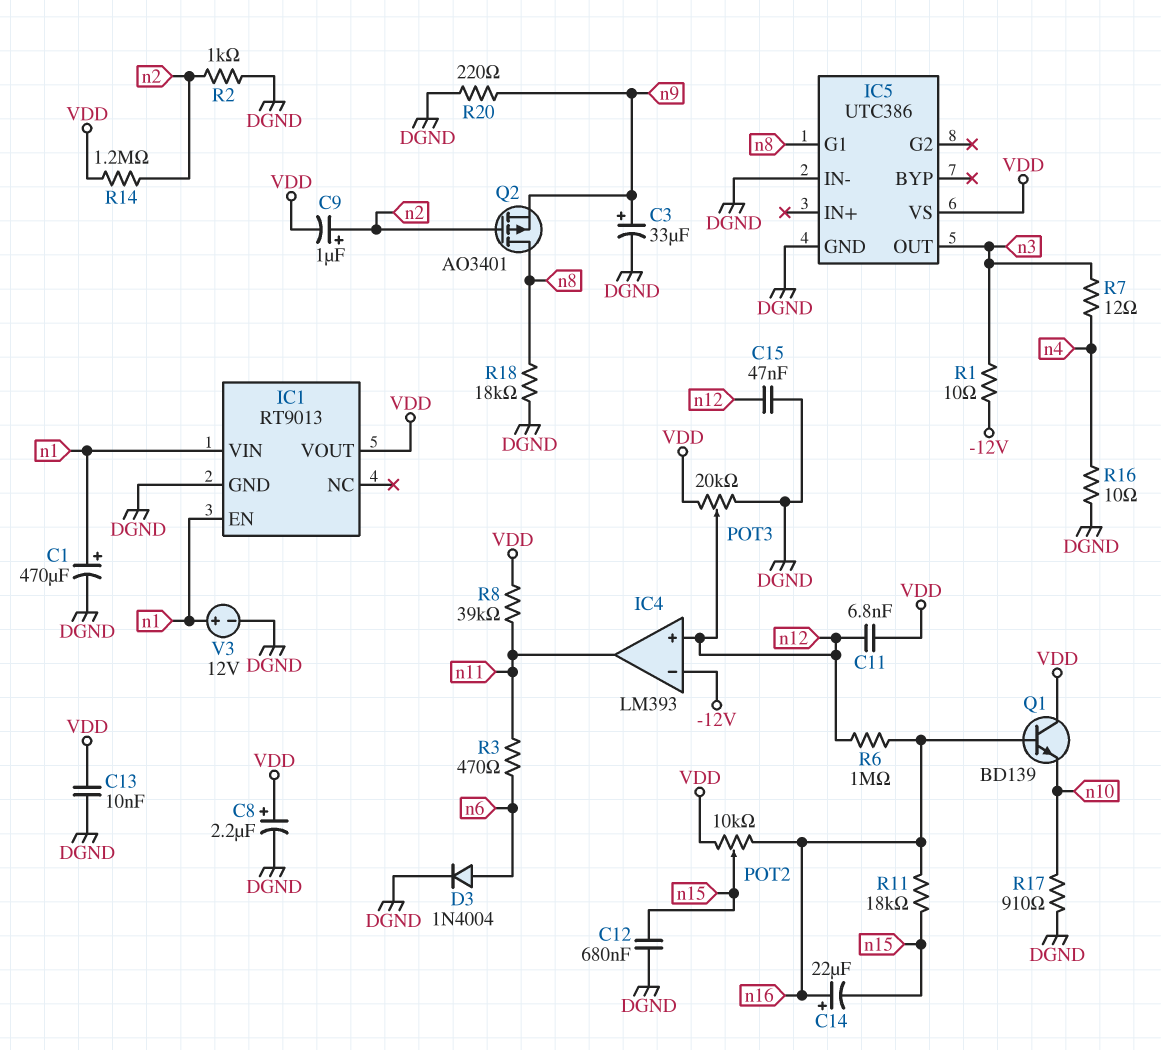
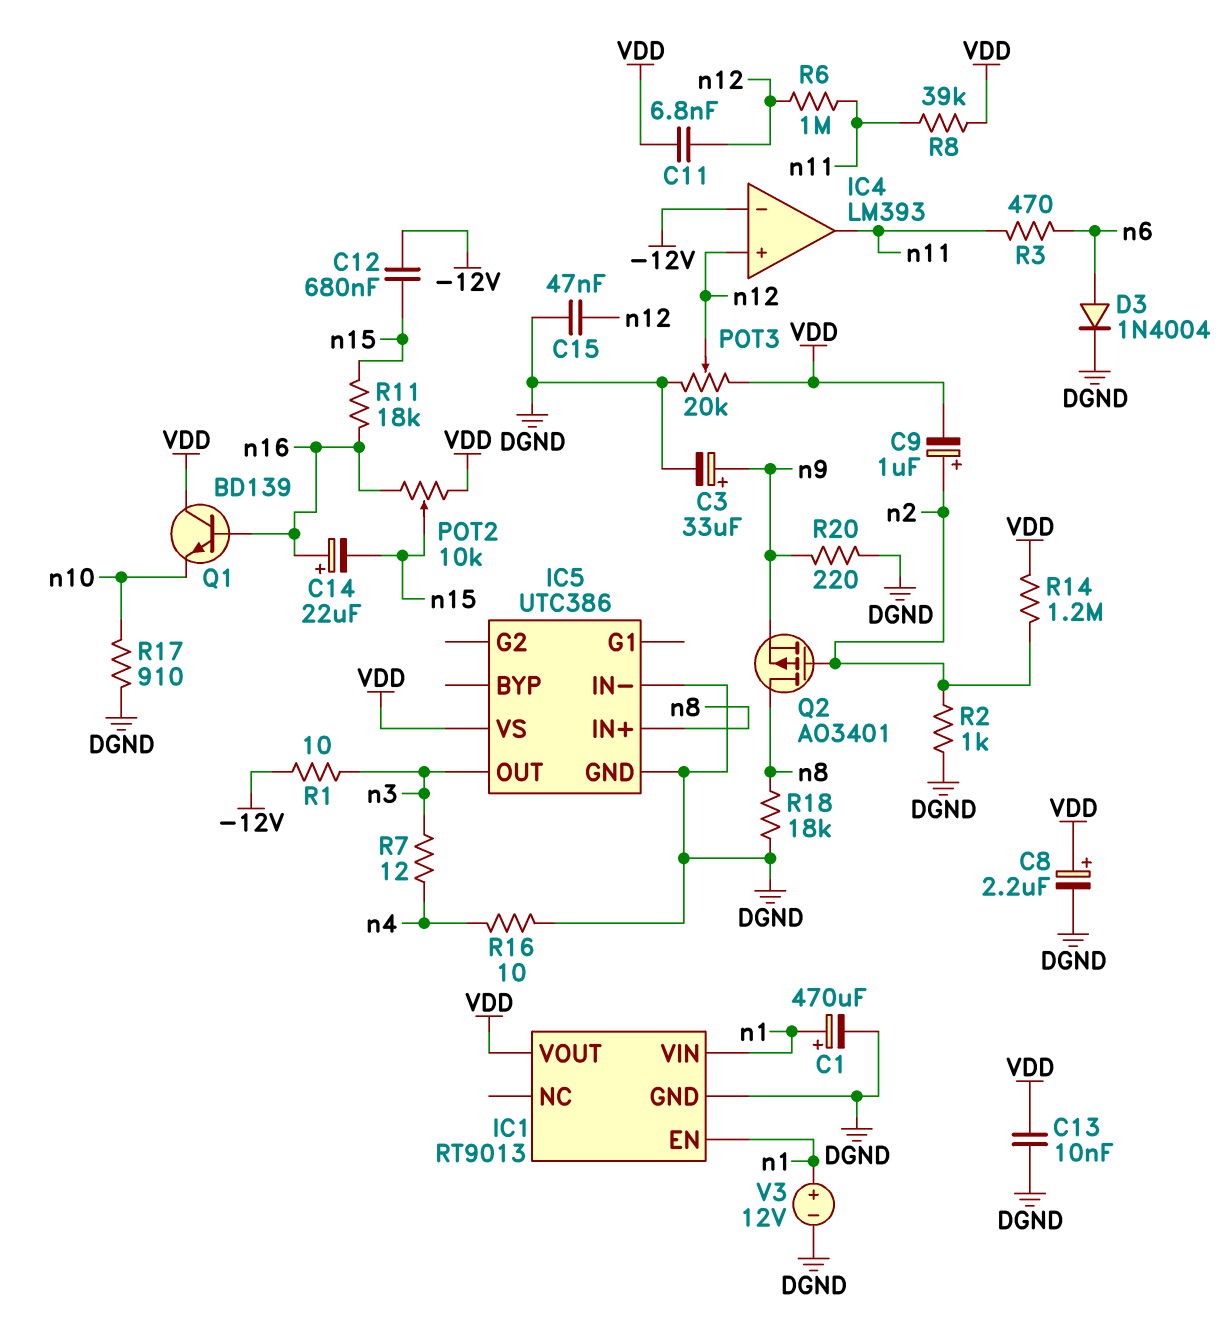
C12: 680nF (DGND, n15) -> 680nF (-12V, n15)
IC5 pin G1: n8 -> none
IC5 pin IN+: none -> n8
R6: 1M (n12, n16) -> 1M (n11, n12)

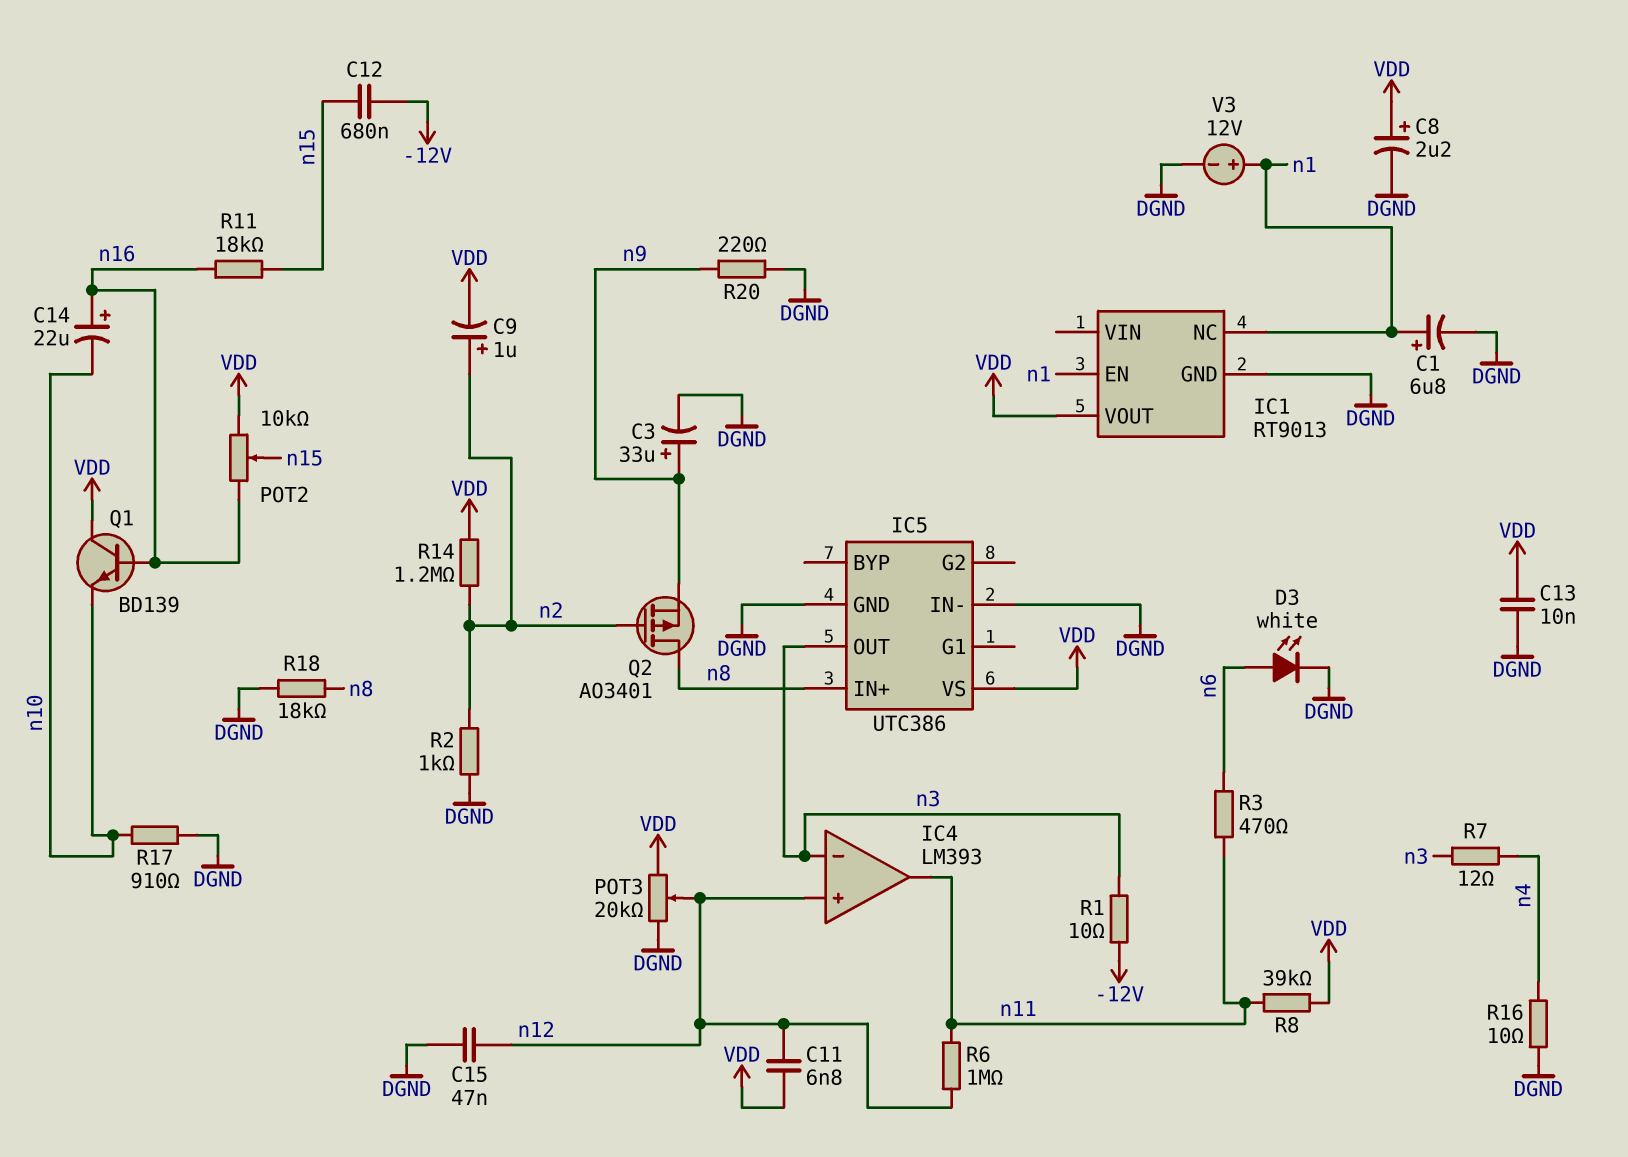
C1: 470uF (plus n1, minus DGND) -> 6.8uF (plus n1, minus DGND)
C14: 22uF (plus n16, minus n15) -> 22uF (plus n16, minus n10)
D3: diode 1N4004 (A n6, K DGND) -> LED white (A n6, K DGND)
IC1 pin NC: none -> n1
IC1 pin VIN: n1 -> none
IC4 pin in-: -12V -> n3

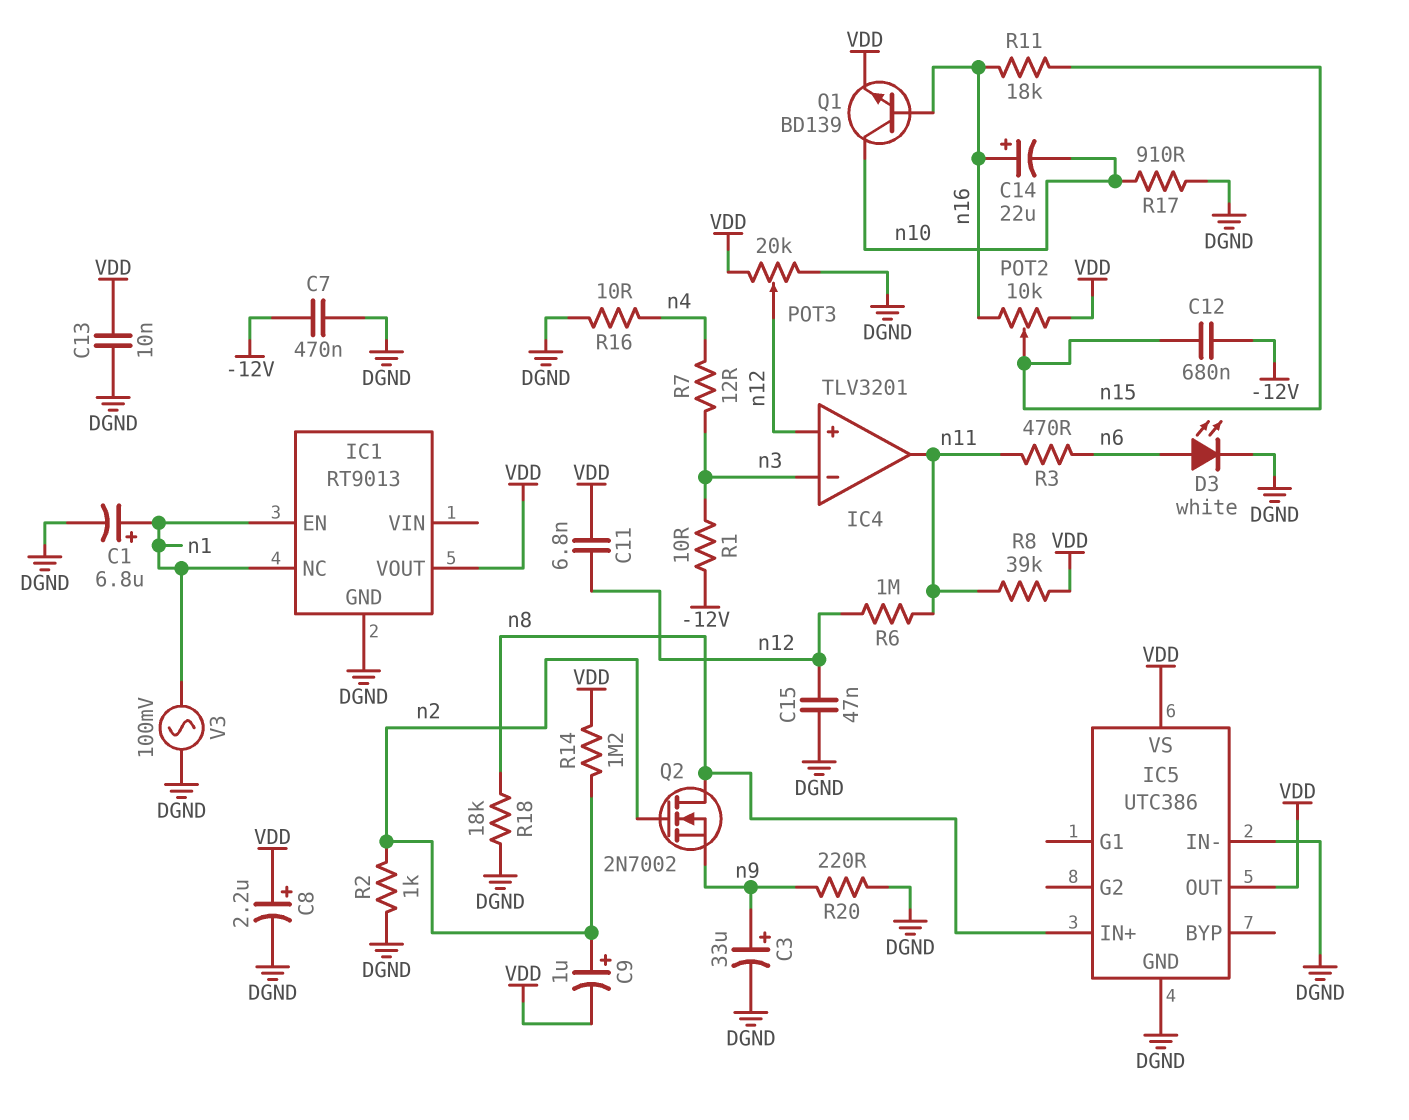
C7: none -> 470nF (-12V, DGND)
IC4: LM393 -> TLV3201
IC5 pin OUT: n3 -> VDD
Q1: NPN BD139 (B n16, C VDD, E n10) -> NPN BD139 (B n16, C n10, E VDD)
Q2: PMOS AO3401 (G n2, D n8, S n9) -> NMOS 2N7002 (G n2, D n8, S n9)
V3: 12V (plus n1, minus DGND) -> AC 100mV (DGND, n1)

